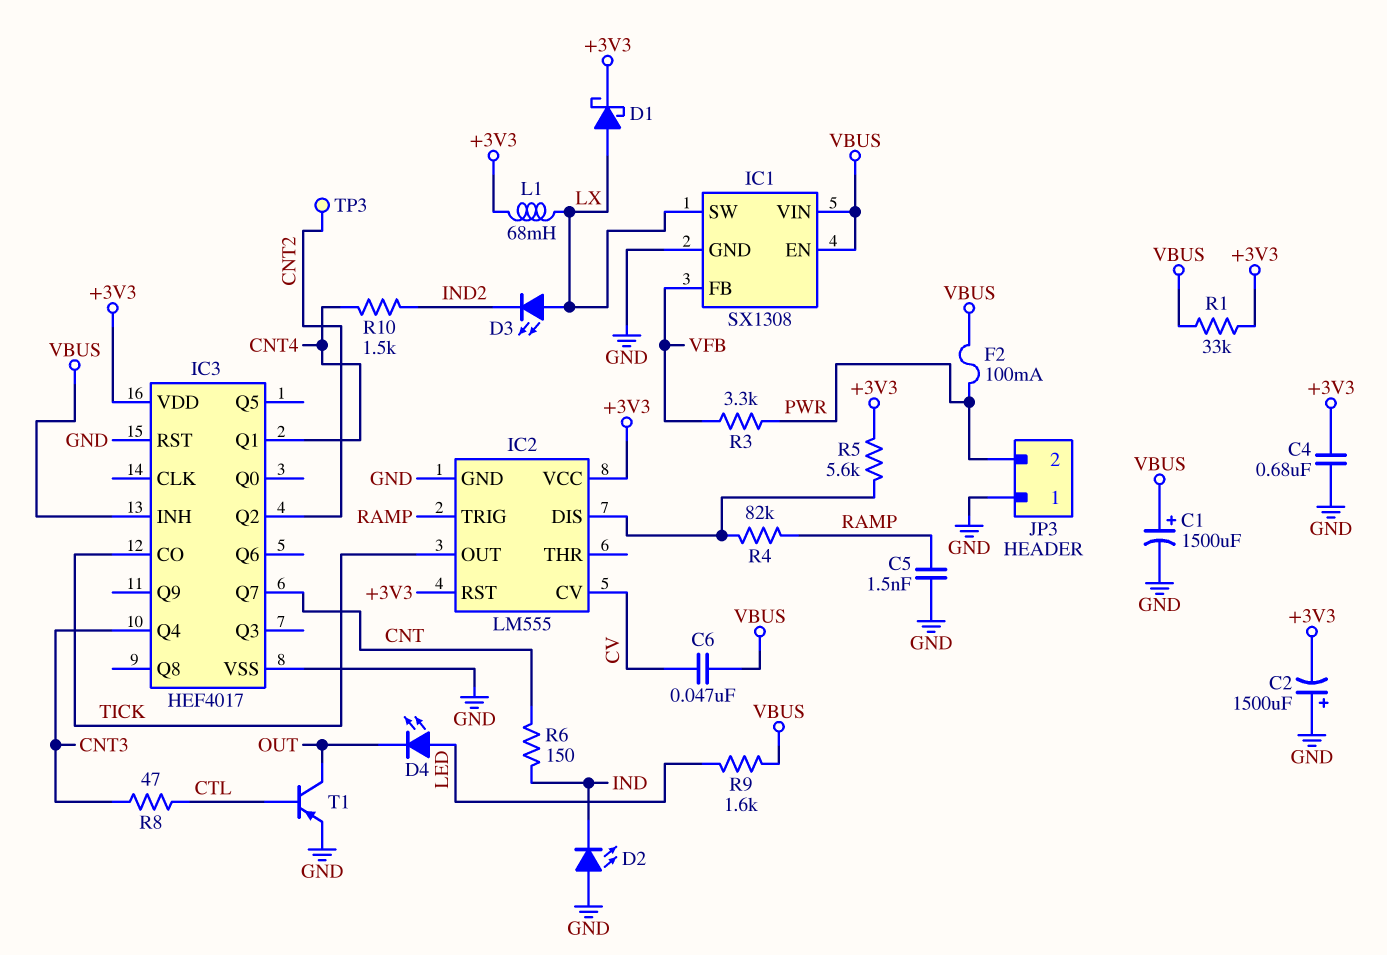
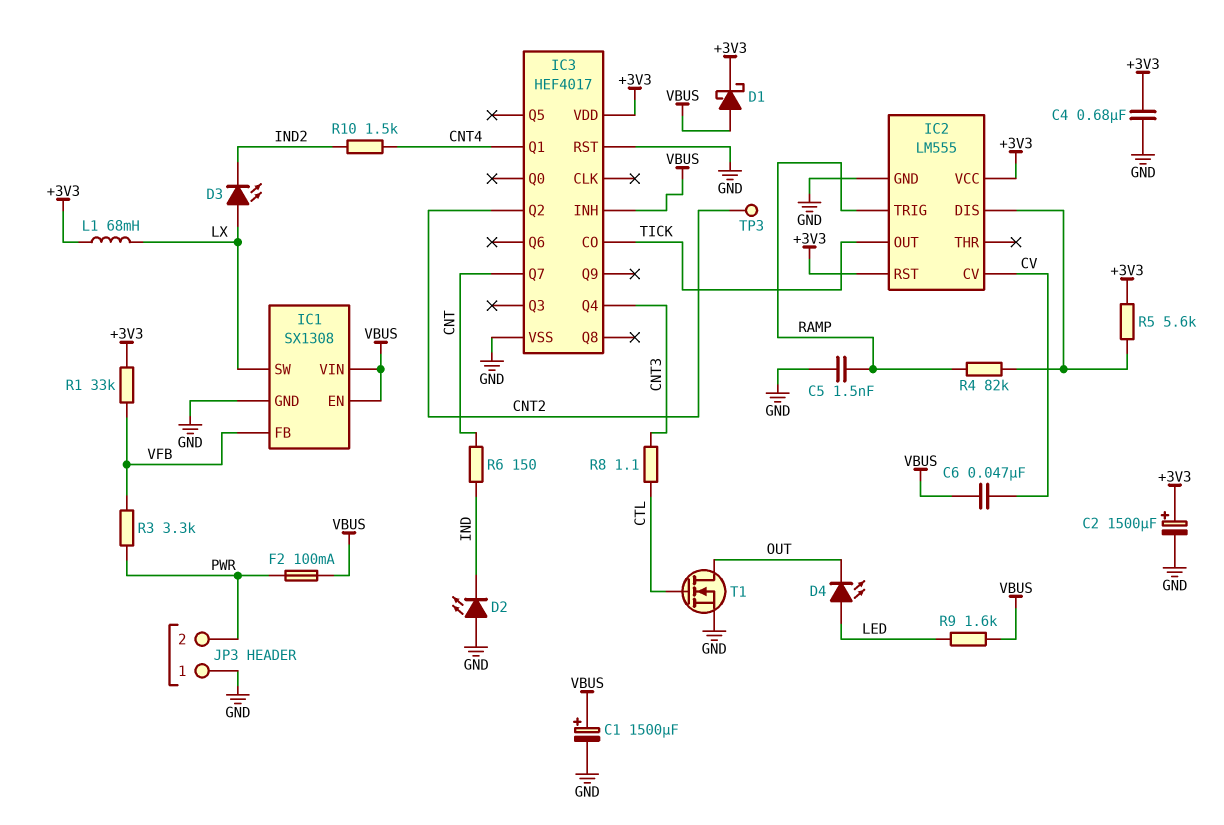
C2: 1500uF (plus GND, minus +3V3) -> 1500uF (plus +3V3, minus GND)
D1: schottky (A LX, K +3V3) -> schottky (A VBUS, K +3V3)
R1: 33k (+3V3, VBUS) -> 33k (+3V3, VFB)
R8: 47 (CNT3, CTL) -> 1.1 (CNT3, CTL)
T1: PNP (B CTL, C OUT, E GND) -> NMOS (G CTL, D OUT, S GND)

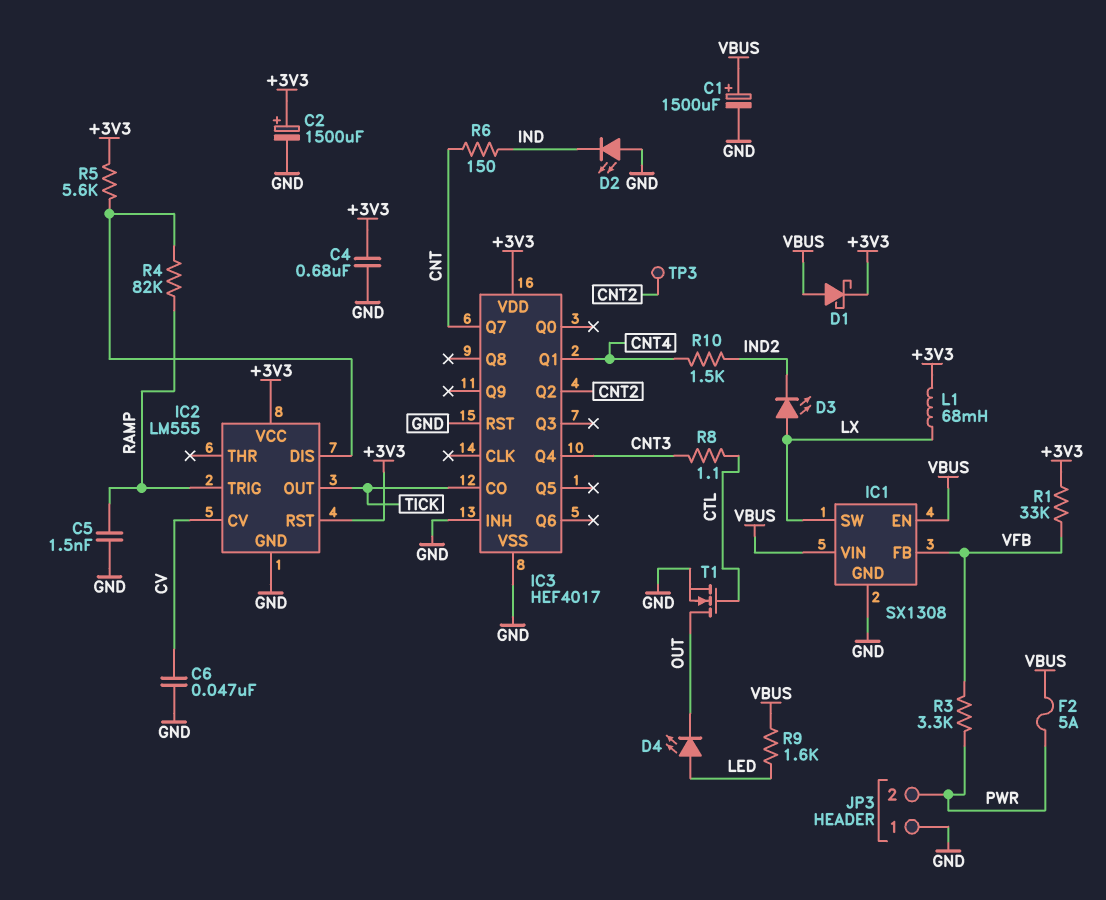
C6: 47nF (CV, VBUS) -> 47nF (CV, GND)
F2: 100mA (PWR, VBUS) -> 5A (PWR, VBUS)
IC3 pin INH: VBUS -> GND

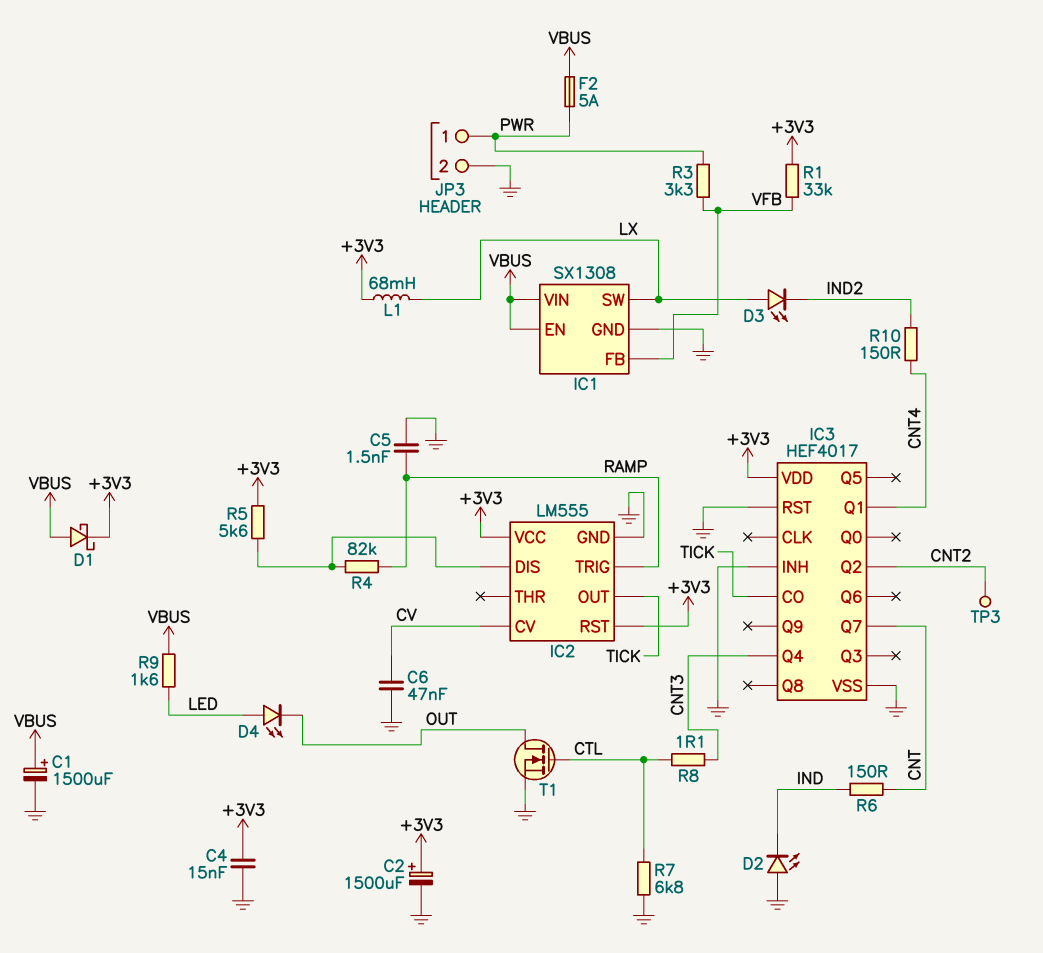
C4: 680nF (+3V3, GND) -> 15nF (+3V3, GND)
JP3 pin 1: GND -> PWR
JP3 pin 2: PWR -> GND
R7: none -> 6.8k (CTL, GND)
R10: 1.5k (CNT4, IND2) -> 150 (CNT4, IND2)

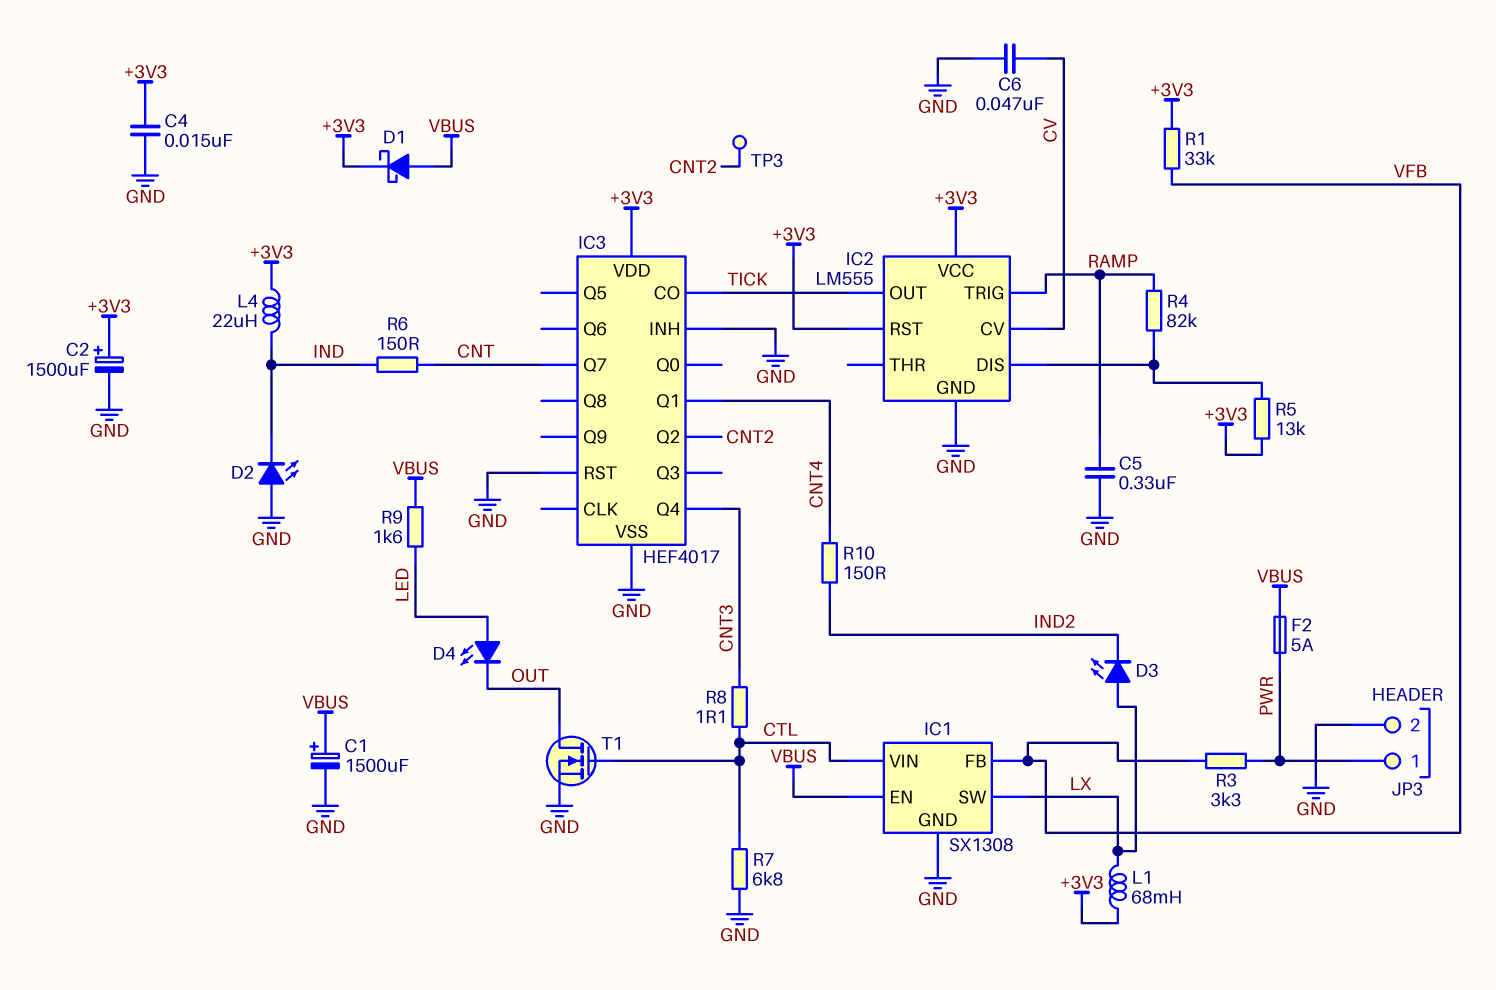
C5: 1.5nF (GND, RAMP) -> 330nF (GND, RAMP)
IC1 pin VIN: VBUS -> CTL
L4: none -> 22uH (+3V3, IND)
R5: 5.6k (+3V3, IC2/DIS) -> 13k (+3V3, IC2/DIS)

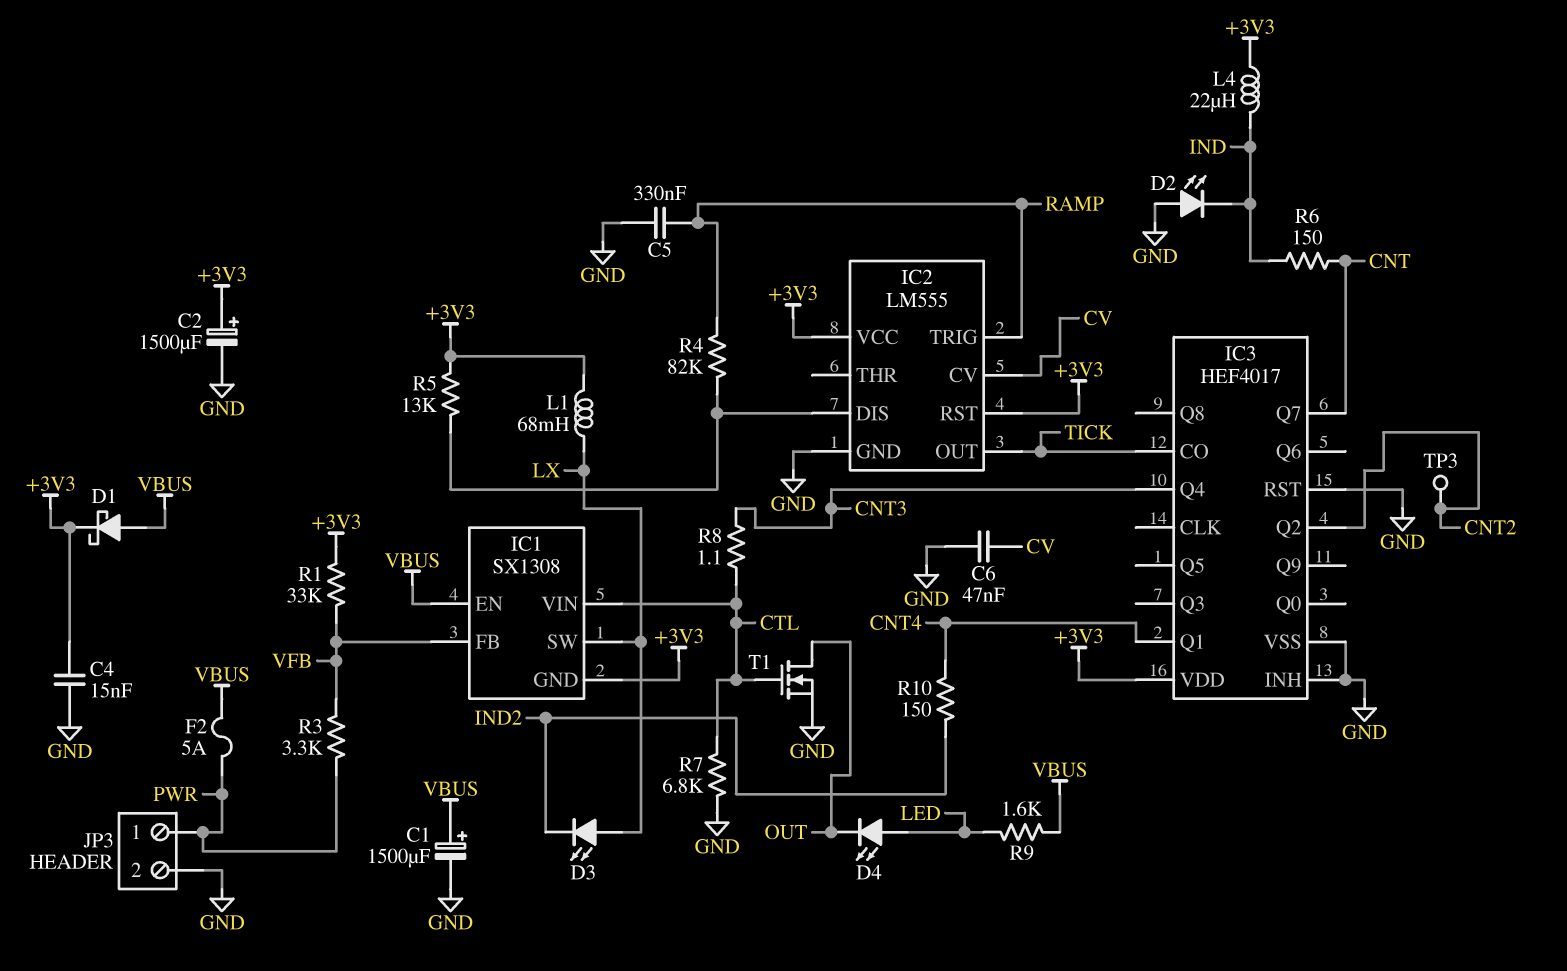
IC1 pin GND: GND -> +3V3

